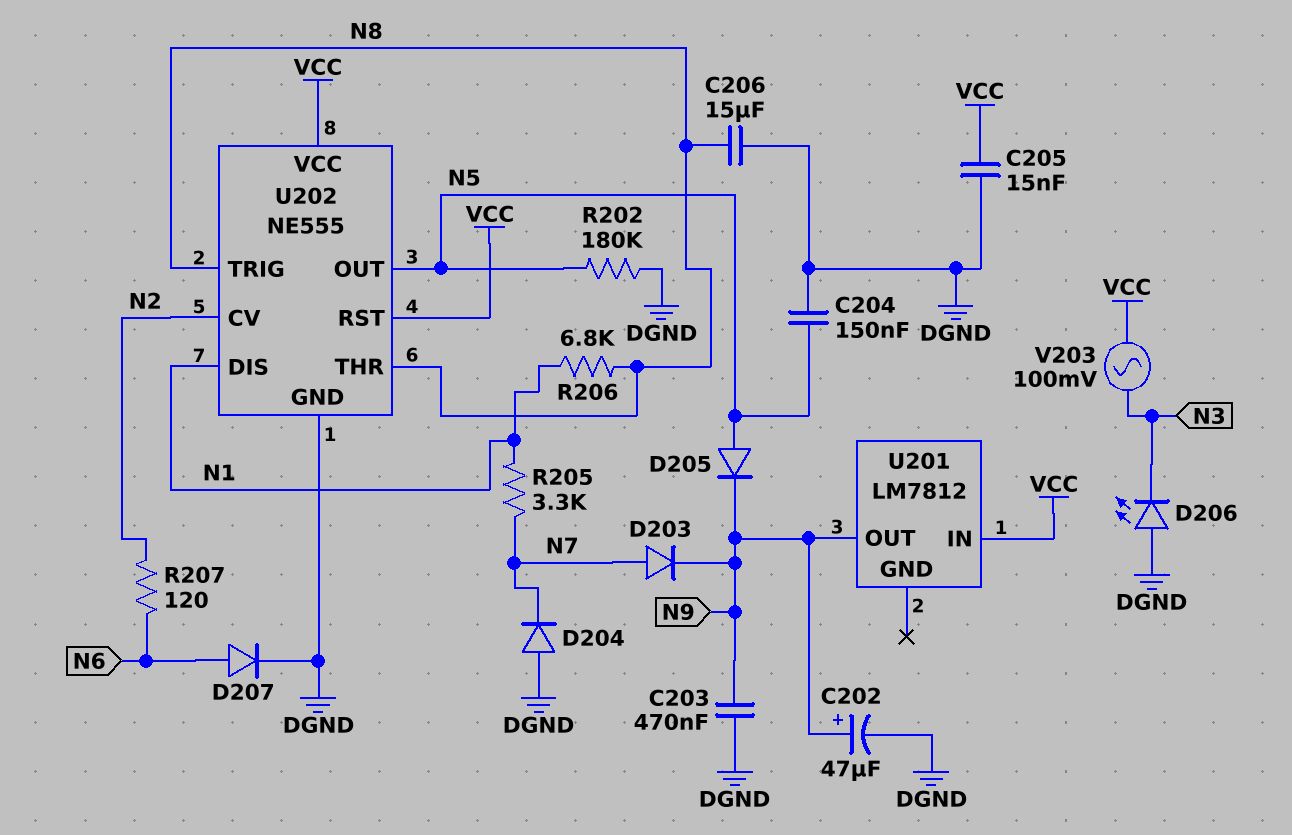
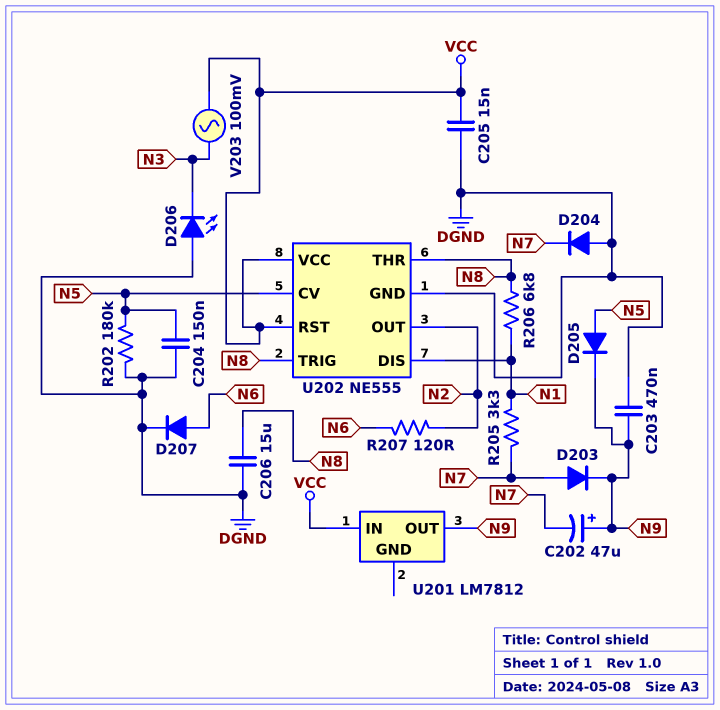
C202: 47uF (plus N9, minus DGND) -> 47uF (plus N9, minus N7)
U202 pin CV: N2 -> N5
U202 pin OUT: N5 -> N2

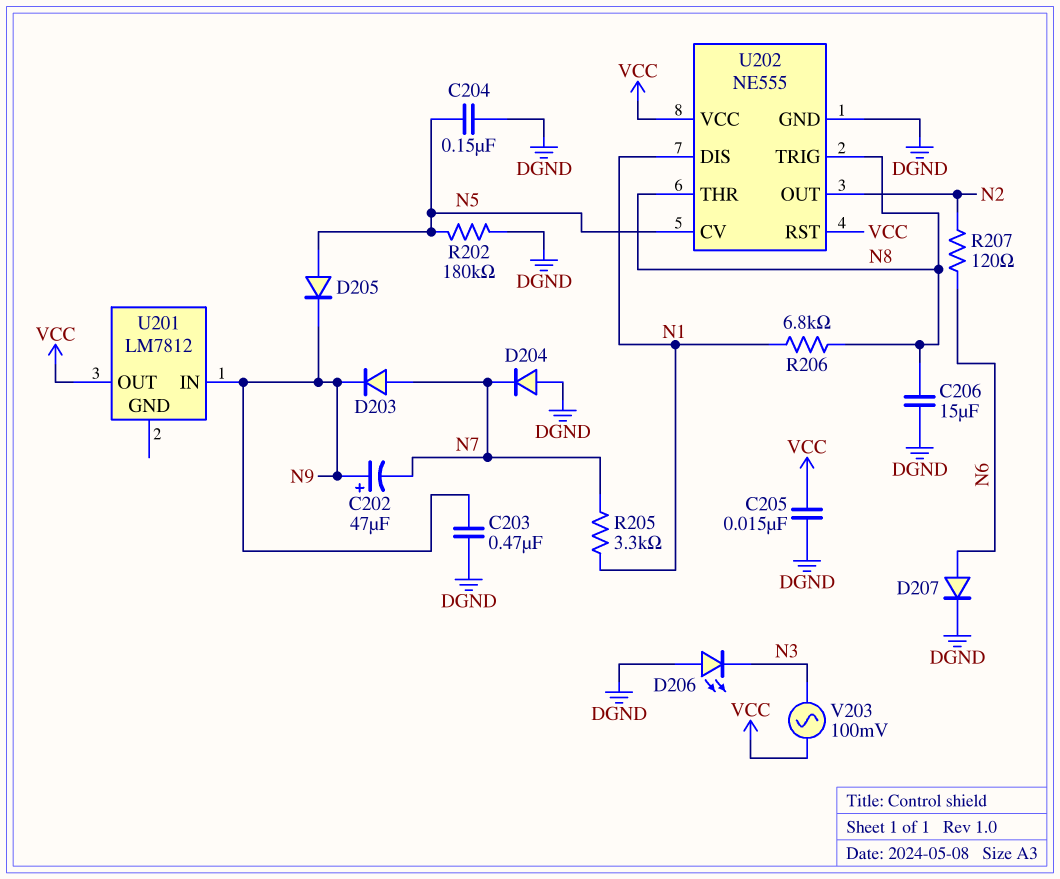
U201 pin IN: VCC -> N9
U201 pin OUT: N9 -> VCC

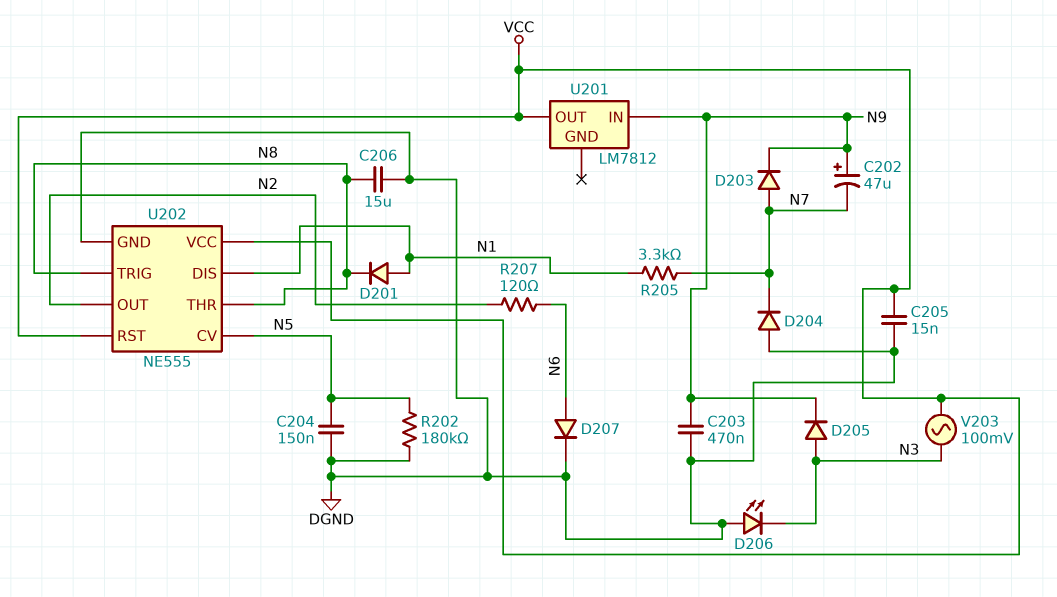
D201: none -> diode (A N1, K N8)
D205: diode (A N5, K N9) -> diode (A N3, K N9)
R206: 6.8k (N1, N8) -> none

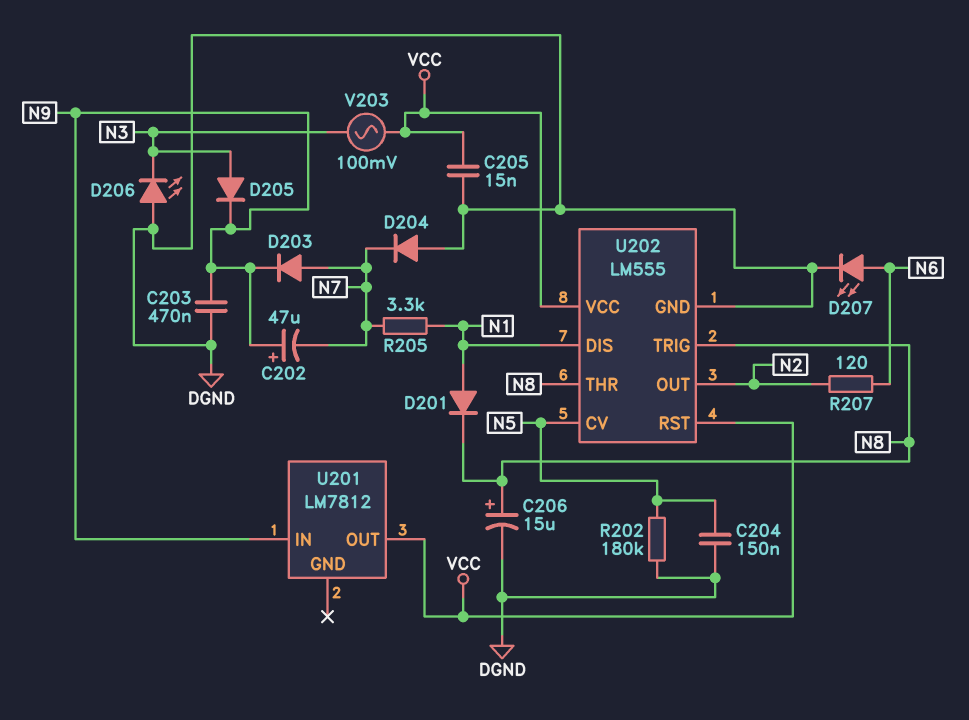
C206: 15uF (DGND, N8) -> 15uF (plus N8, minus DGND)
D207: diode (A N6, K DGND) -> LED (A N6, K DGND)
U202: NE555 -> LM555

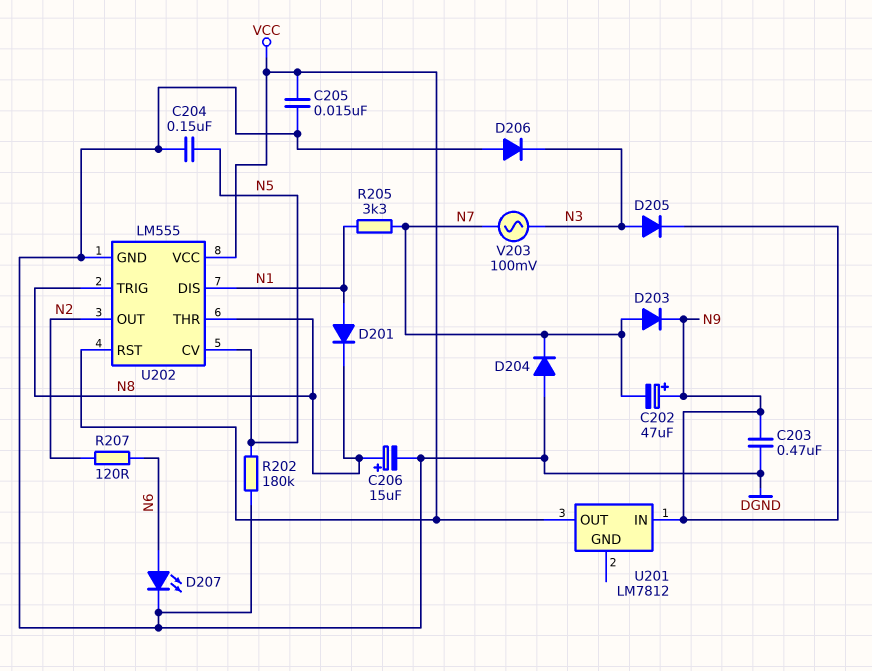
D206: LED (A DGND, K N3) -> diode (A DGND, K N3)
V203: AC 100mV (N3, VCC) -> AC 100mV (N3, N7)

